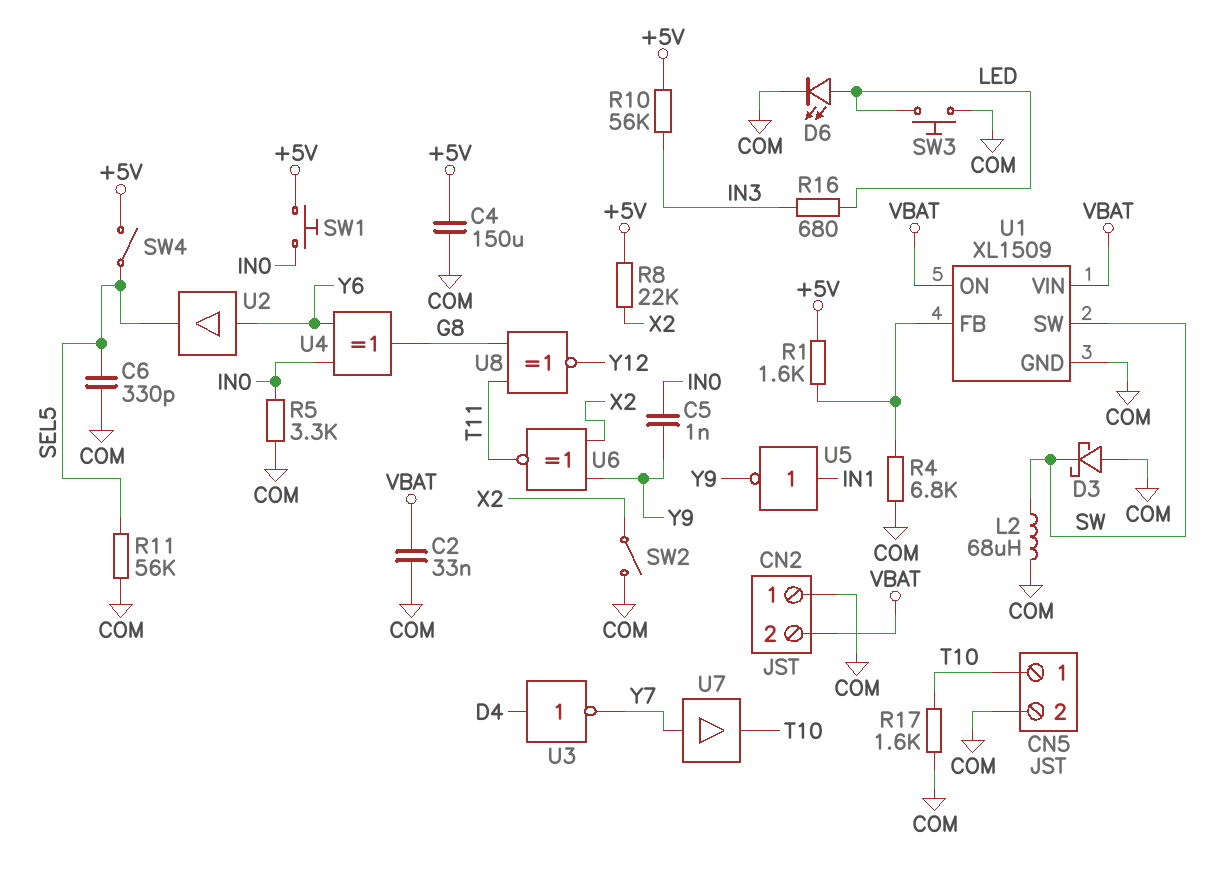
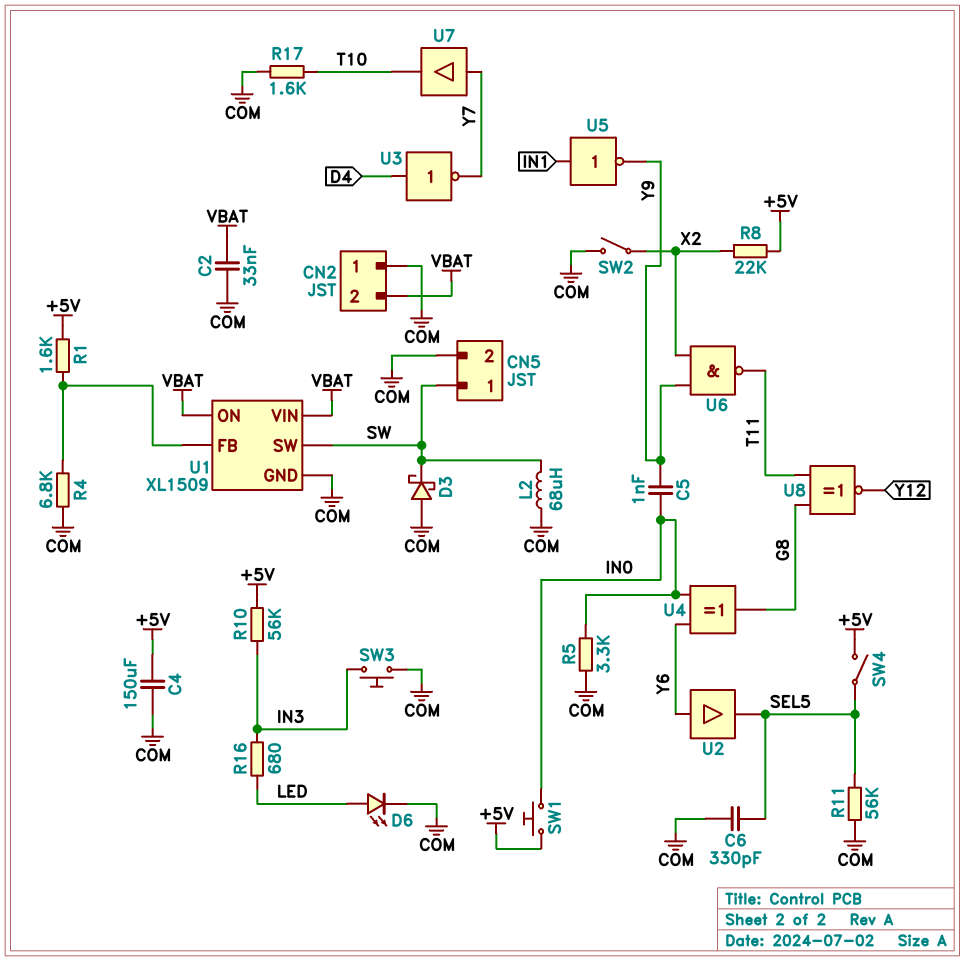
CN5 pin 1: T10 -> SW
SW3: button (COM, LED) -> button (COM, IN3)
U6: XNOR (in X2, in Y9, out T11) -> NAND (in X2, in Y9, out T11)

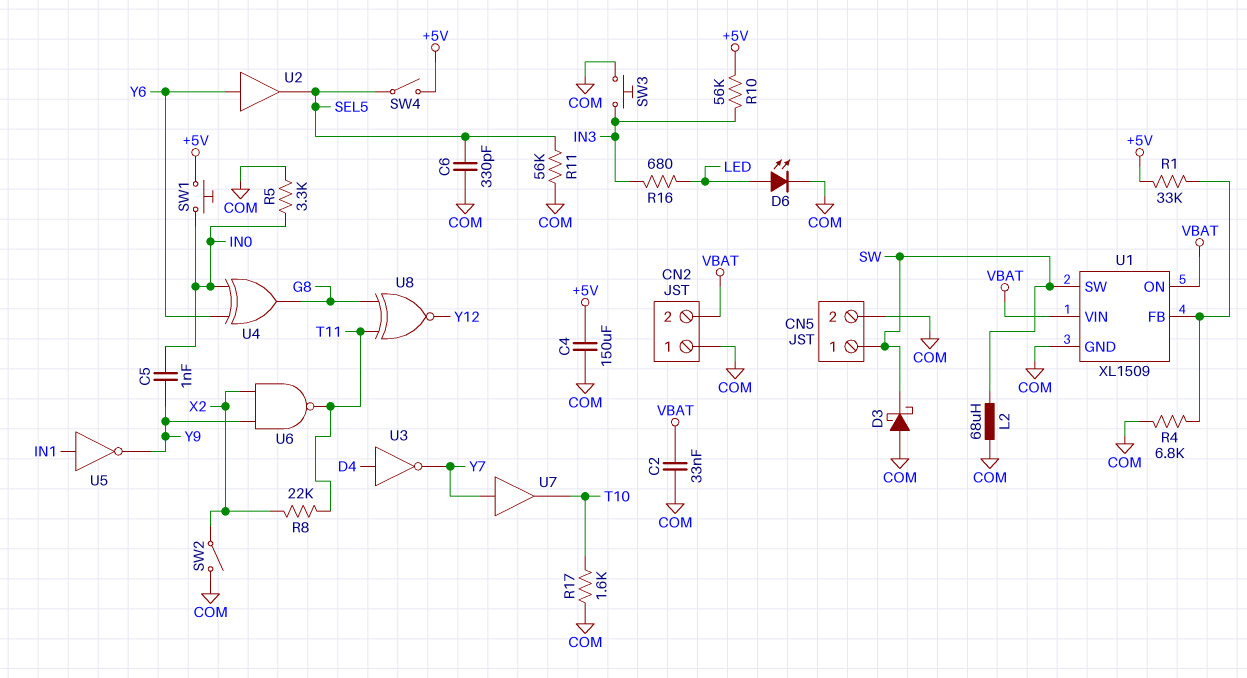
R1: 1.6k (+5V, U1/FB) -> 33k (+5V, U1/FB)
R8: 22k (+5V, X2) -> 22k (T11, X2)

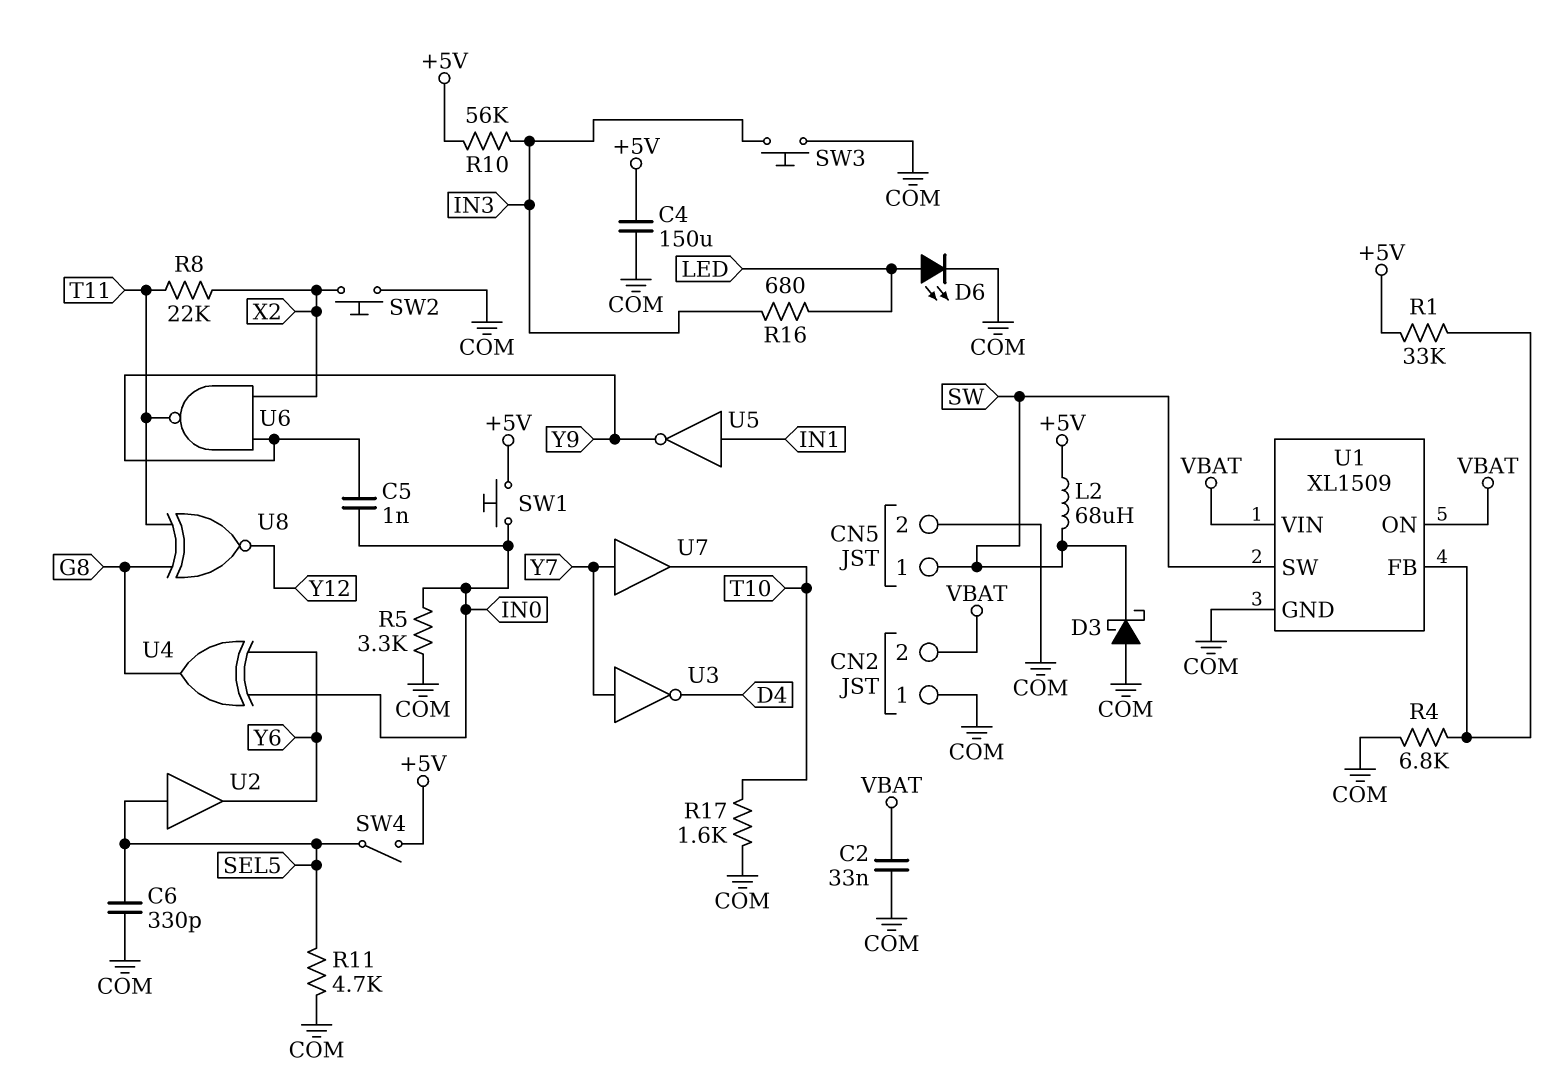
L2: 68uH (COM, SW) -> 68uH (+5V, SW)
R11: 56k (COM, SEL5) -> 4.7k (COM, SEL5)
SW2: switch (COM, X2) -> button (COM, X2)
U2: buffer (in Y6, out SEL5) -> buffer (in SEL5, out Y6)
U3: NOT (in D4, out Y7) -> NOT (in Y7, out D4)

